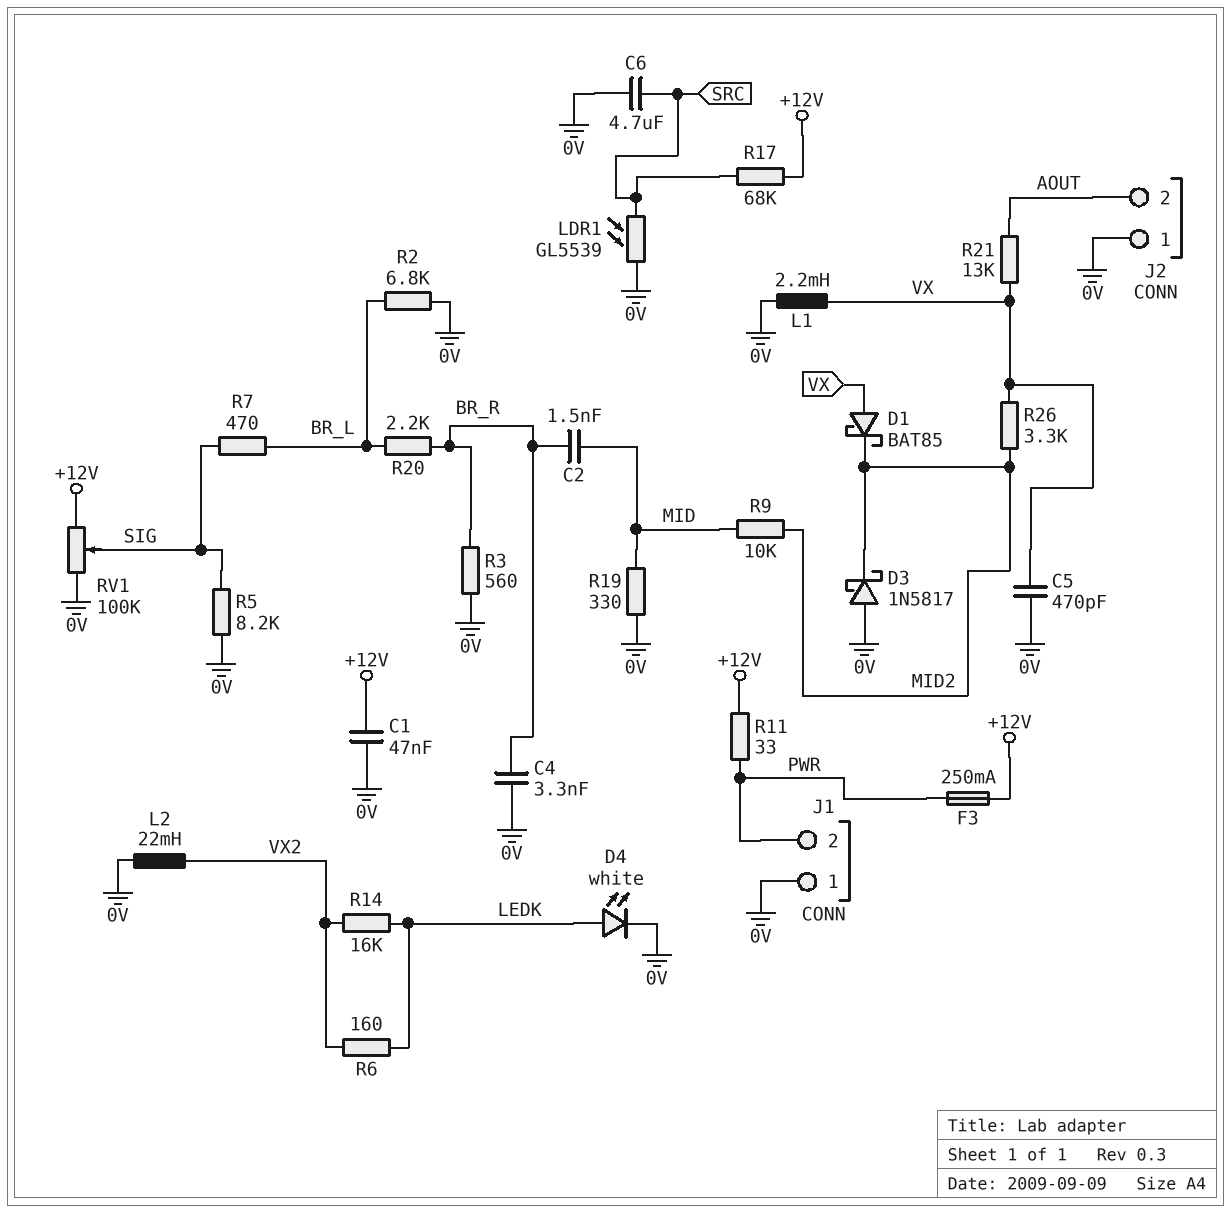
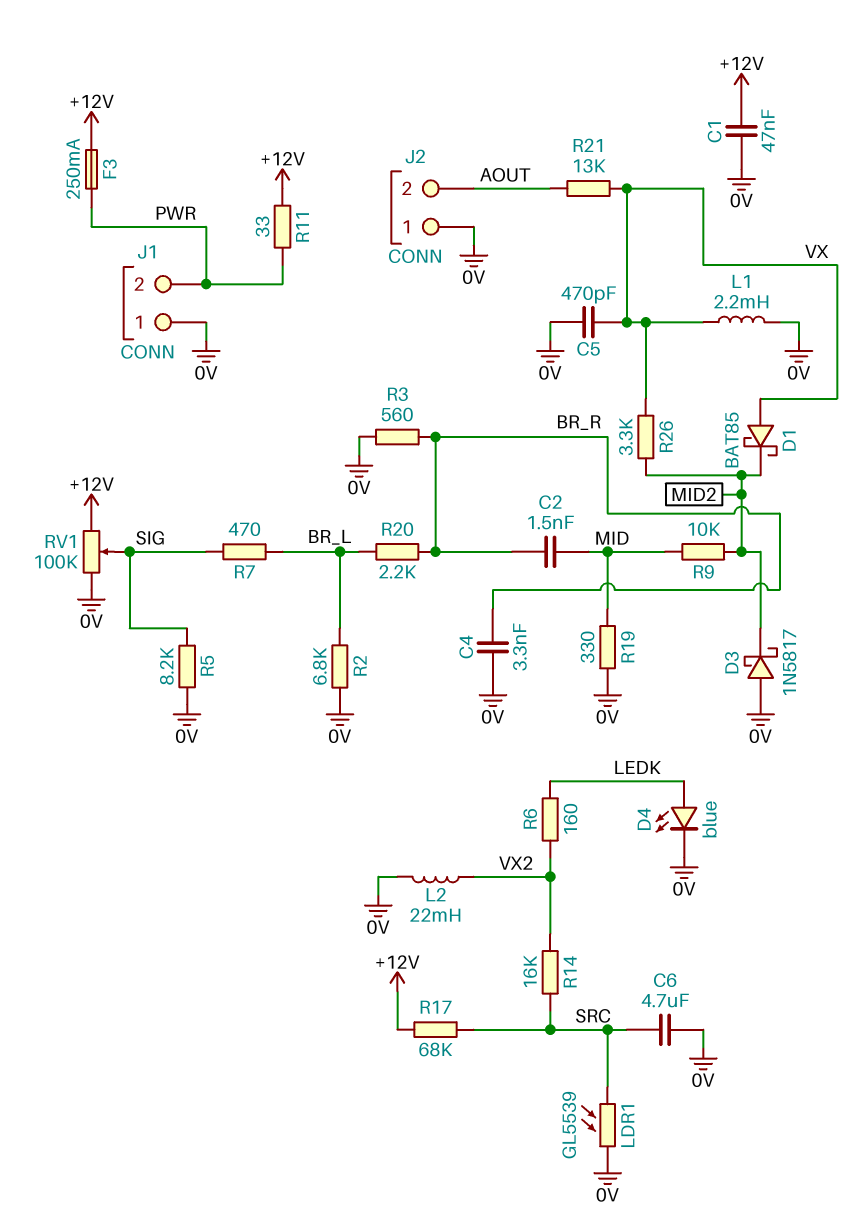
D4: LED white (A LEDK, K 0V) -> LED blue (A LEDK, K 0V)
R14: 16k (LEDK, VX2) -> 16k (SRC, VX2)

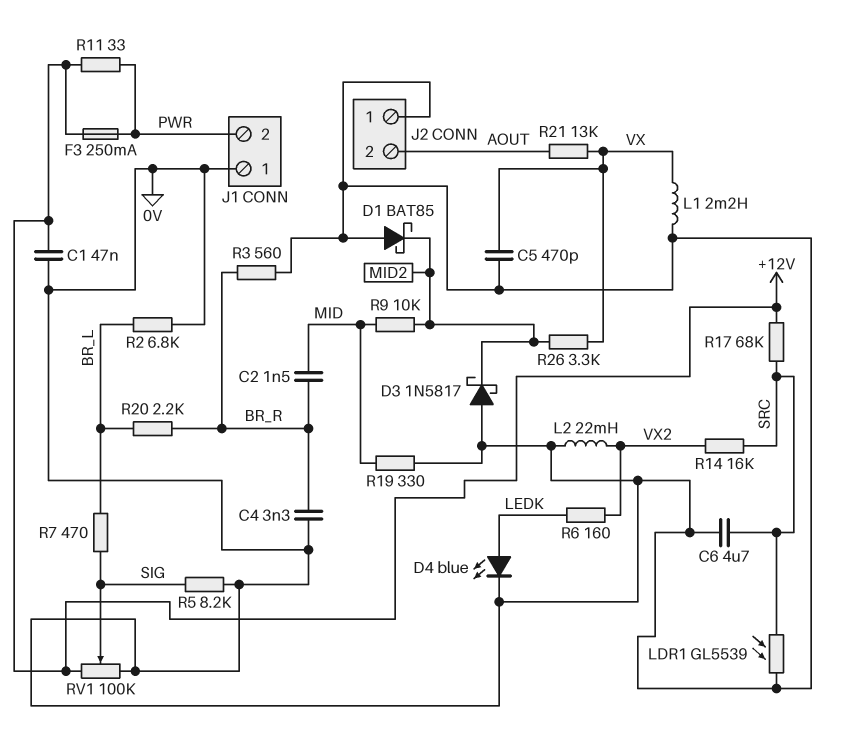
D1: schottky BAT85 (A VX, K MID2) -> schottky BAT85 (A 0V, K MID2)

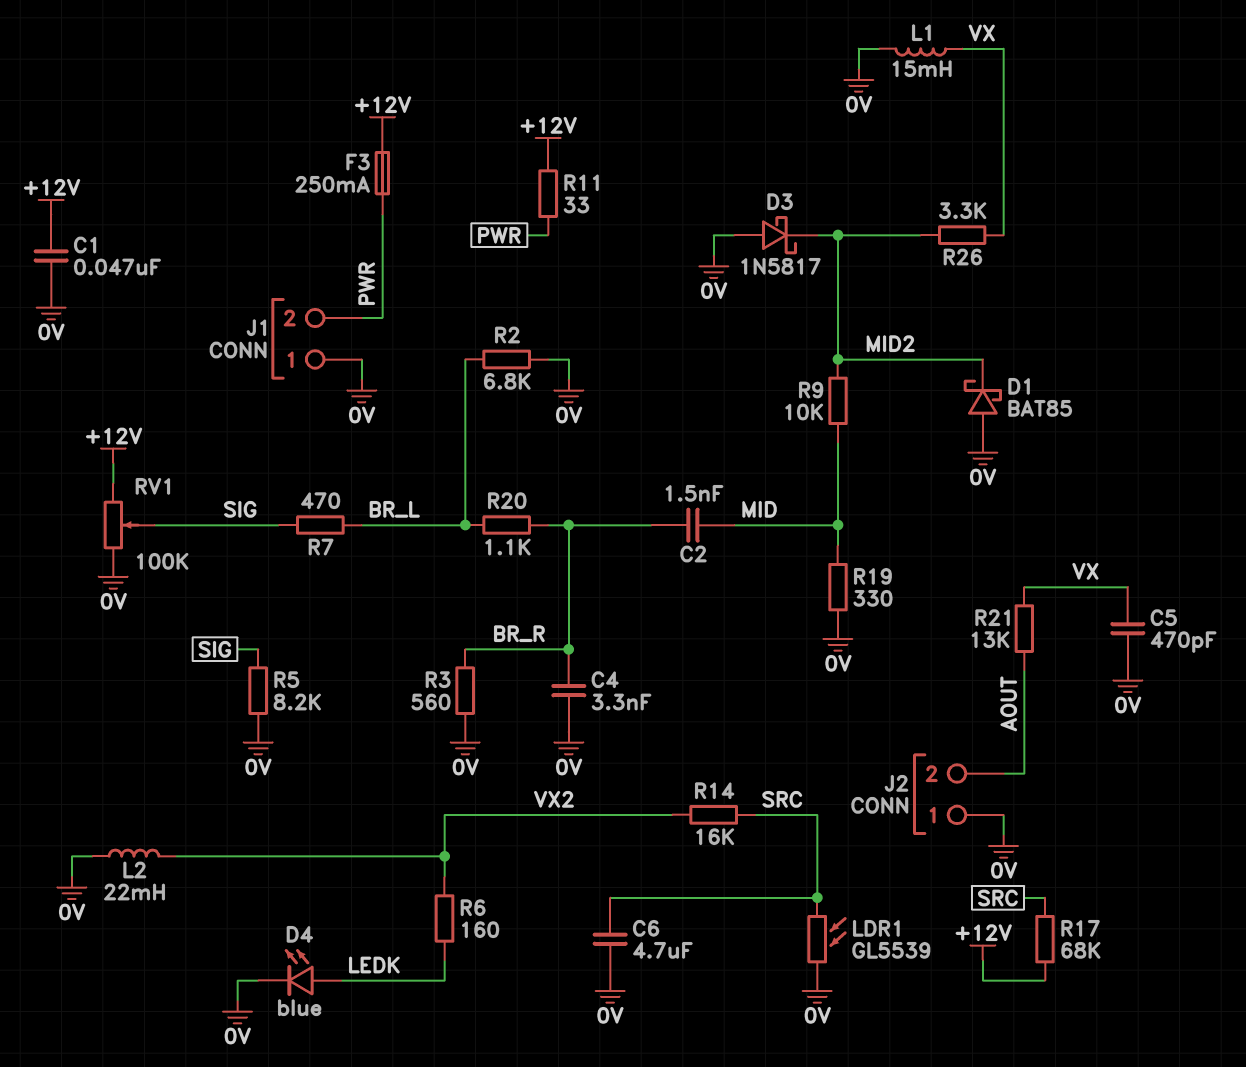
L1: 2.2mH (0V, VX) -> 15mH (0V, VX)
R20: 2.2k (BR_L, BR_R) -> 1.1k (BR_L, BR_R)

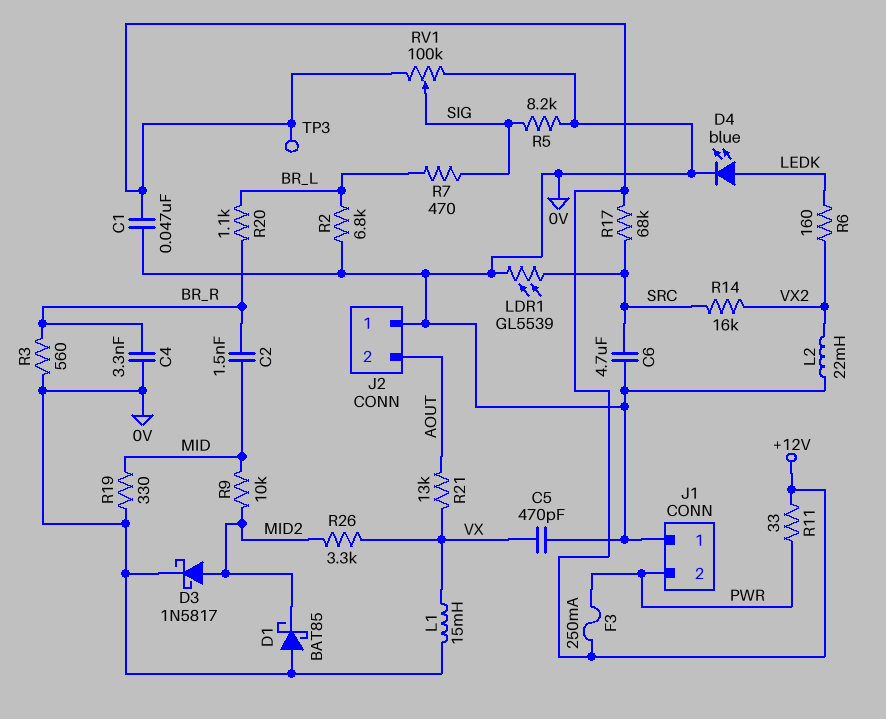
D3: schottky 1N5817 (A 0V, K MID2) -> schottky 1N5817 (A MID2, K 0V)
TP3: none -> test point (+12V)

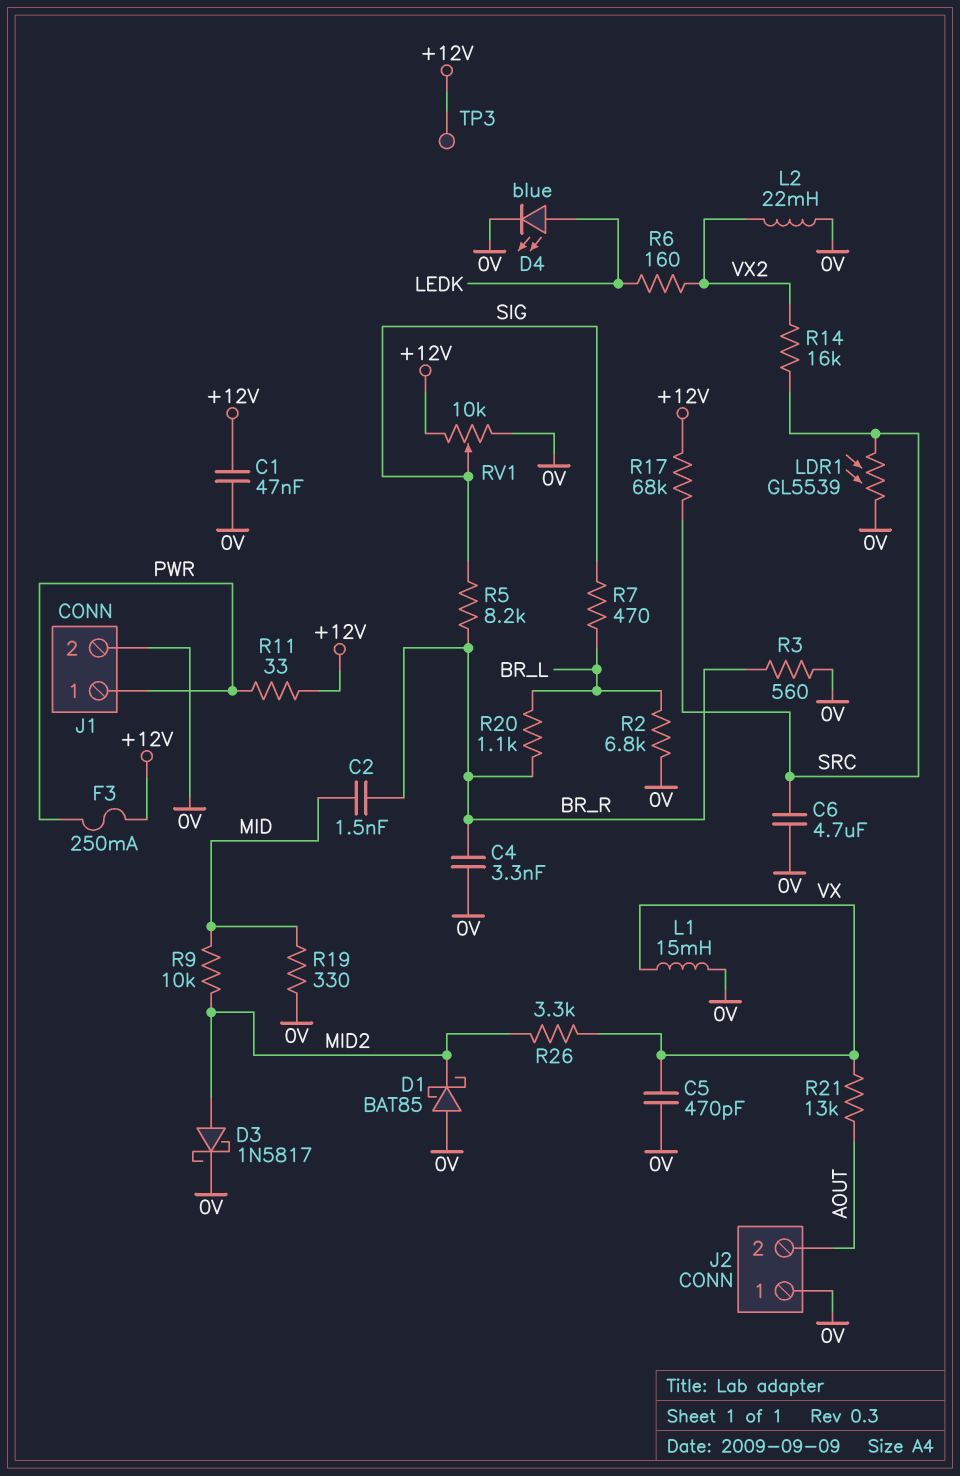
J1 pin 1: 0V -> PWR
J1 pin 2: PWR -> 0V
R5: 8.2k (0V, SIG) -> 8.2k (BR_R, SIG)
RV1: 100k (+12V, 0V, wiper SIG) -> 10k (+12V, 0V, wiper SIG)

